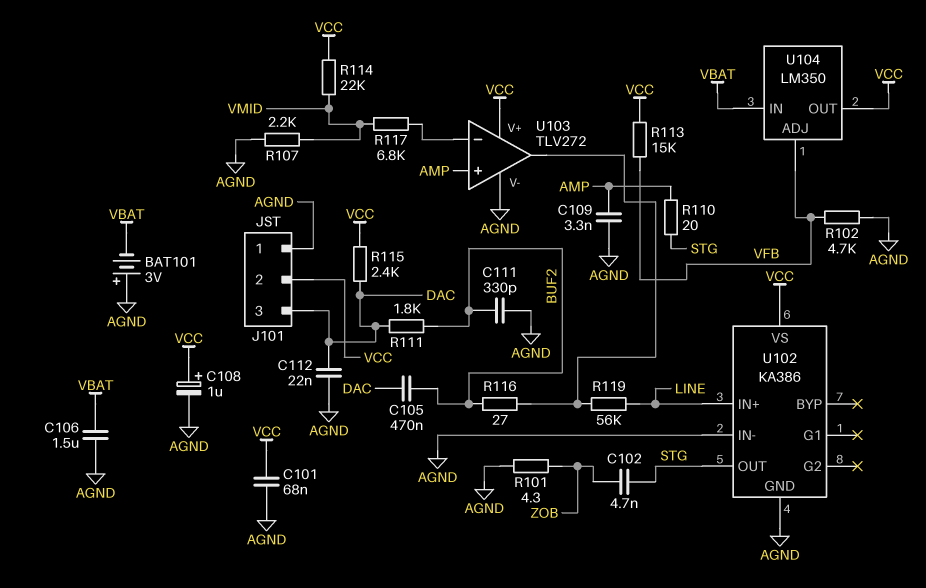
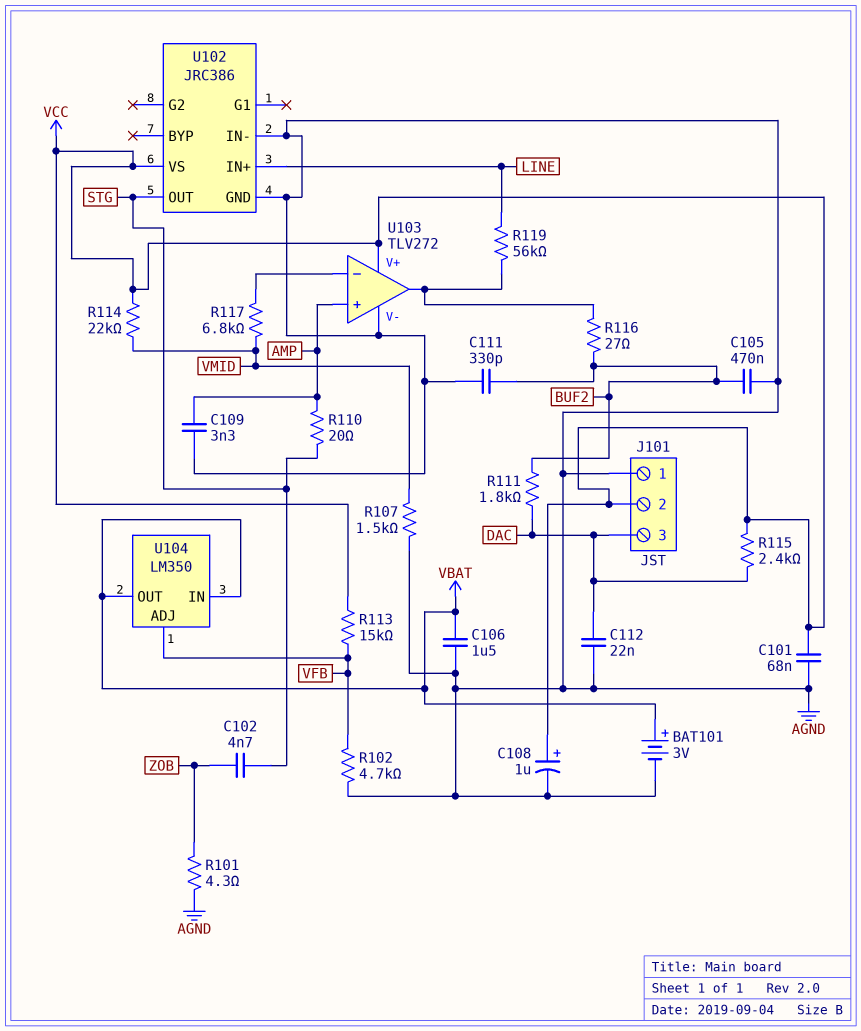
BAT101: 3V (plus AGND, minus VBAT) -> 3V (plus VBAT, minus AGND)
C105: 470nF (BUF2, DAC) -> 470nF (AGND, BUF2)
R107: 2.2k (AGND, VMID) -> 1.5k (AGND, VMID)
U102: KA386 -> JRC386
U104 pin OUT: VCC -> VBAT

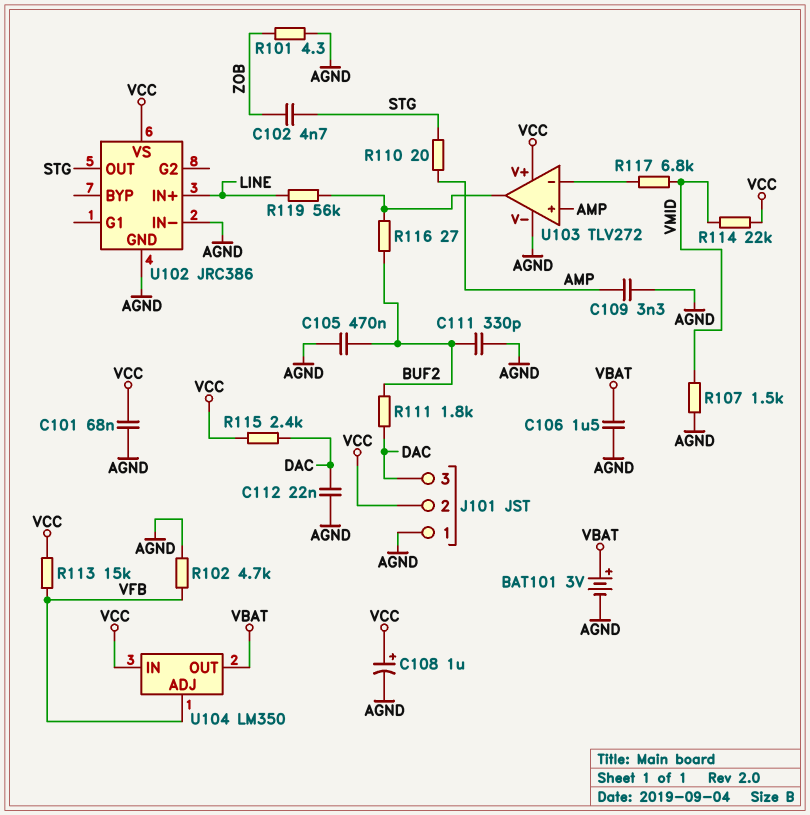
U104 pin IN: VBAT -> VCC

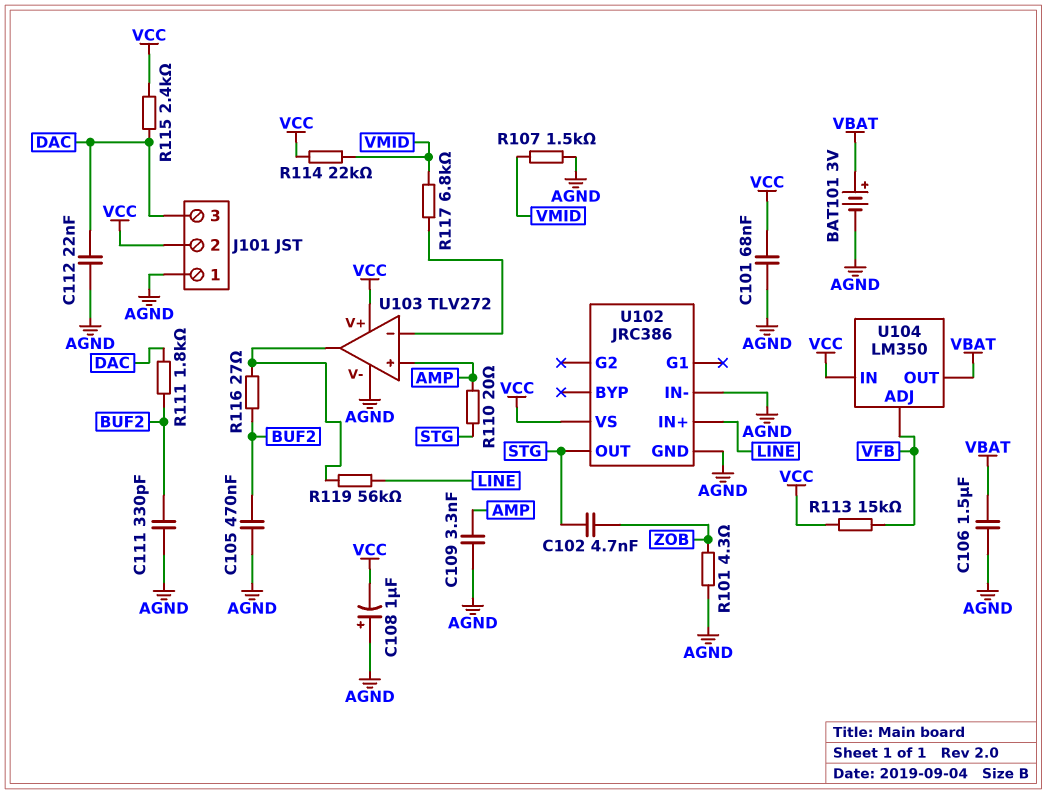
C108: 1uF (plus VCC, minus AGND) -> 1uF (plus AGND, minus VCC)
R102: 4.7k (AGND, VFB) -> none

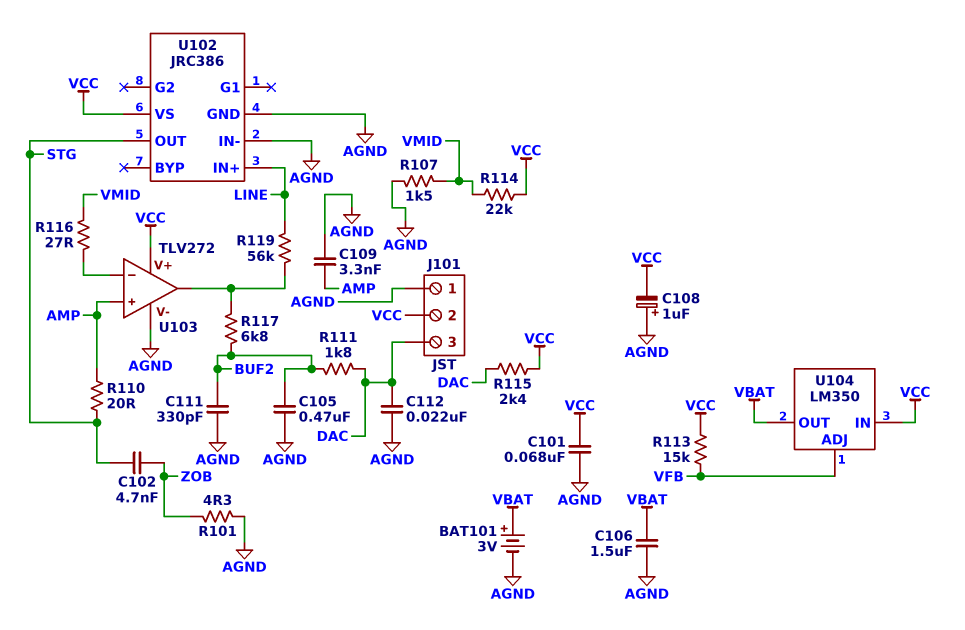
R116: 27 (BUF2, U103/out) -> 27 (U103/in-, VMID)
R117: 6.8k (U103/in-, VMID) -> 6.8k (BUF2, U103/out)

